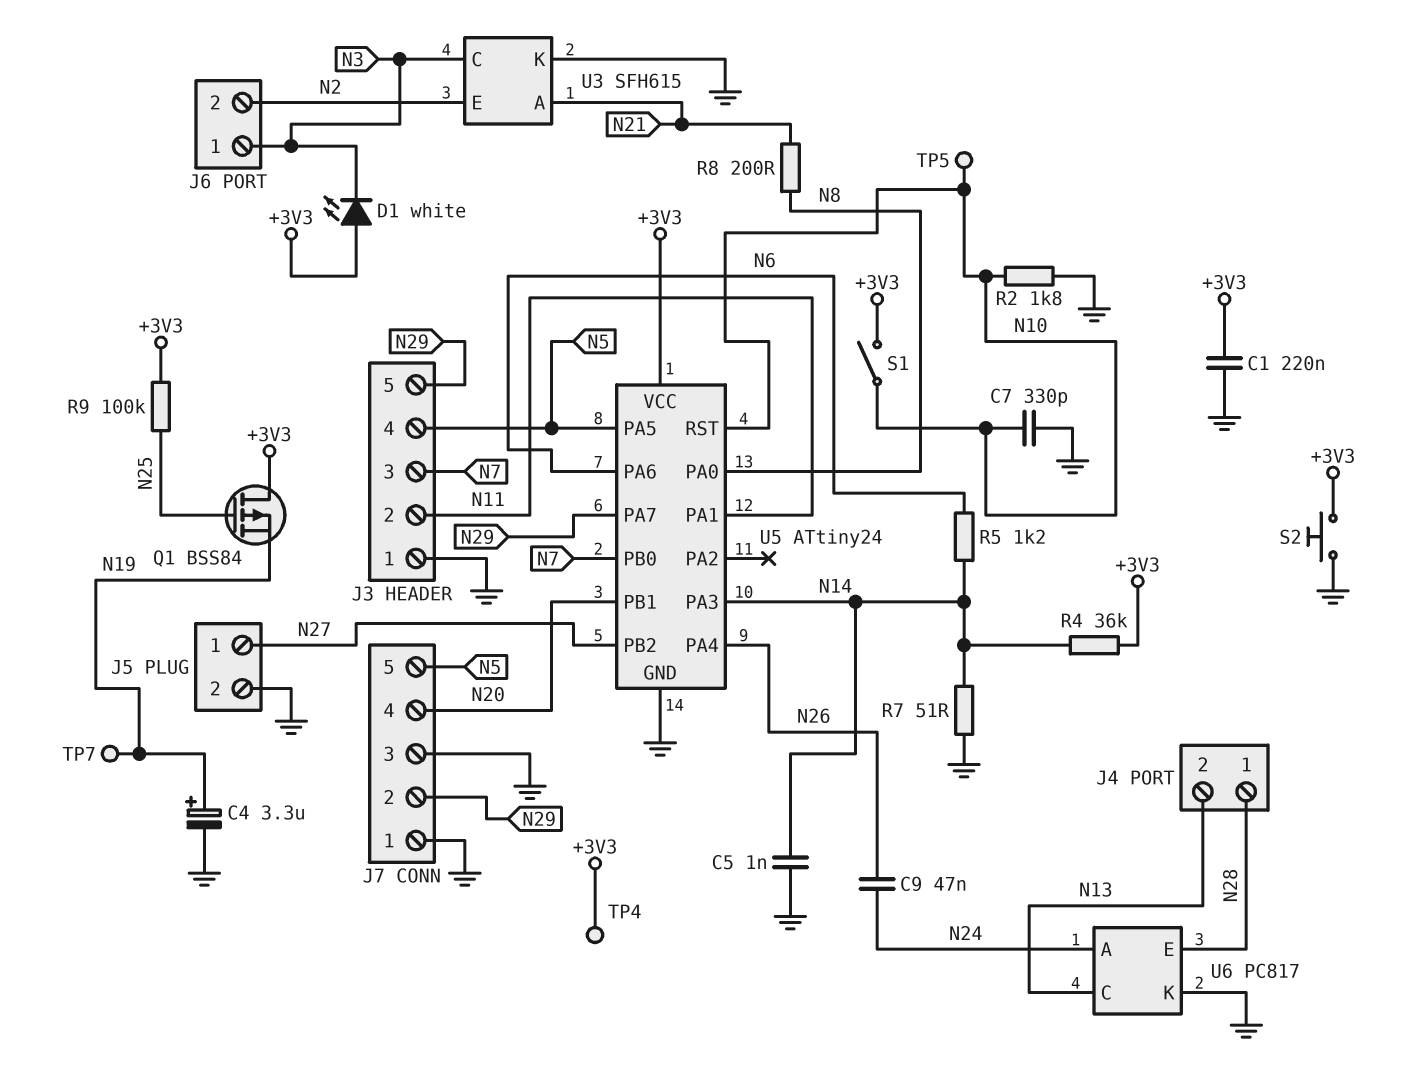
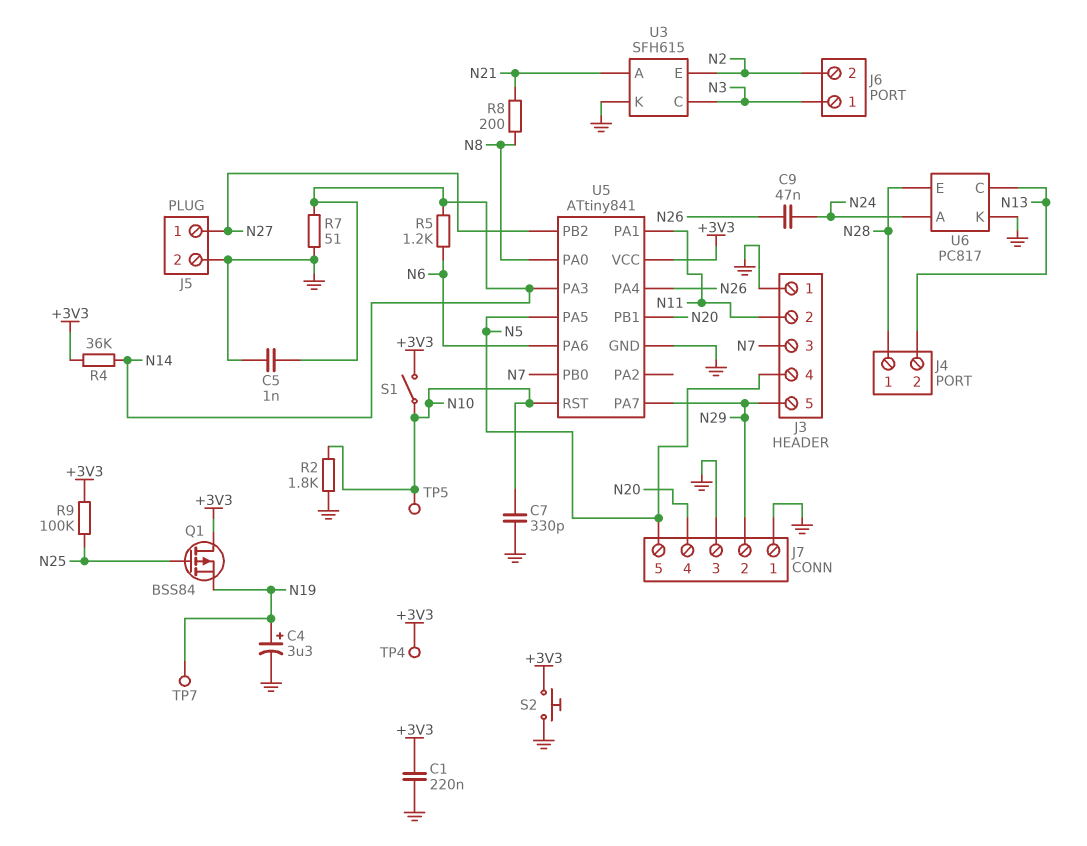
D1: LED white (A +3V3, K N3) -> none
U5: ATtiny24 -> ATtiny841

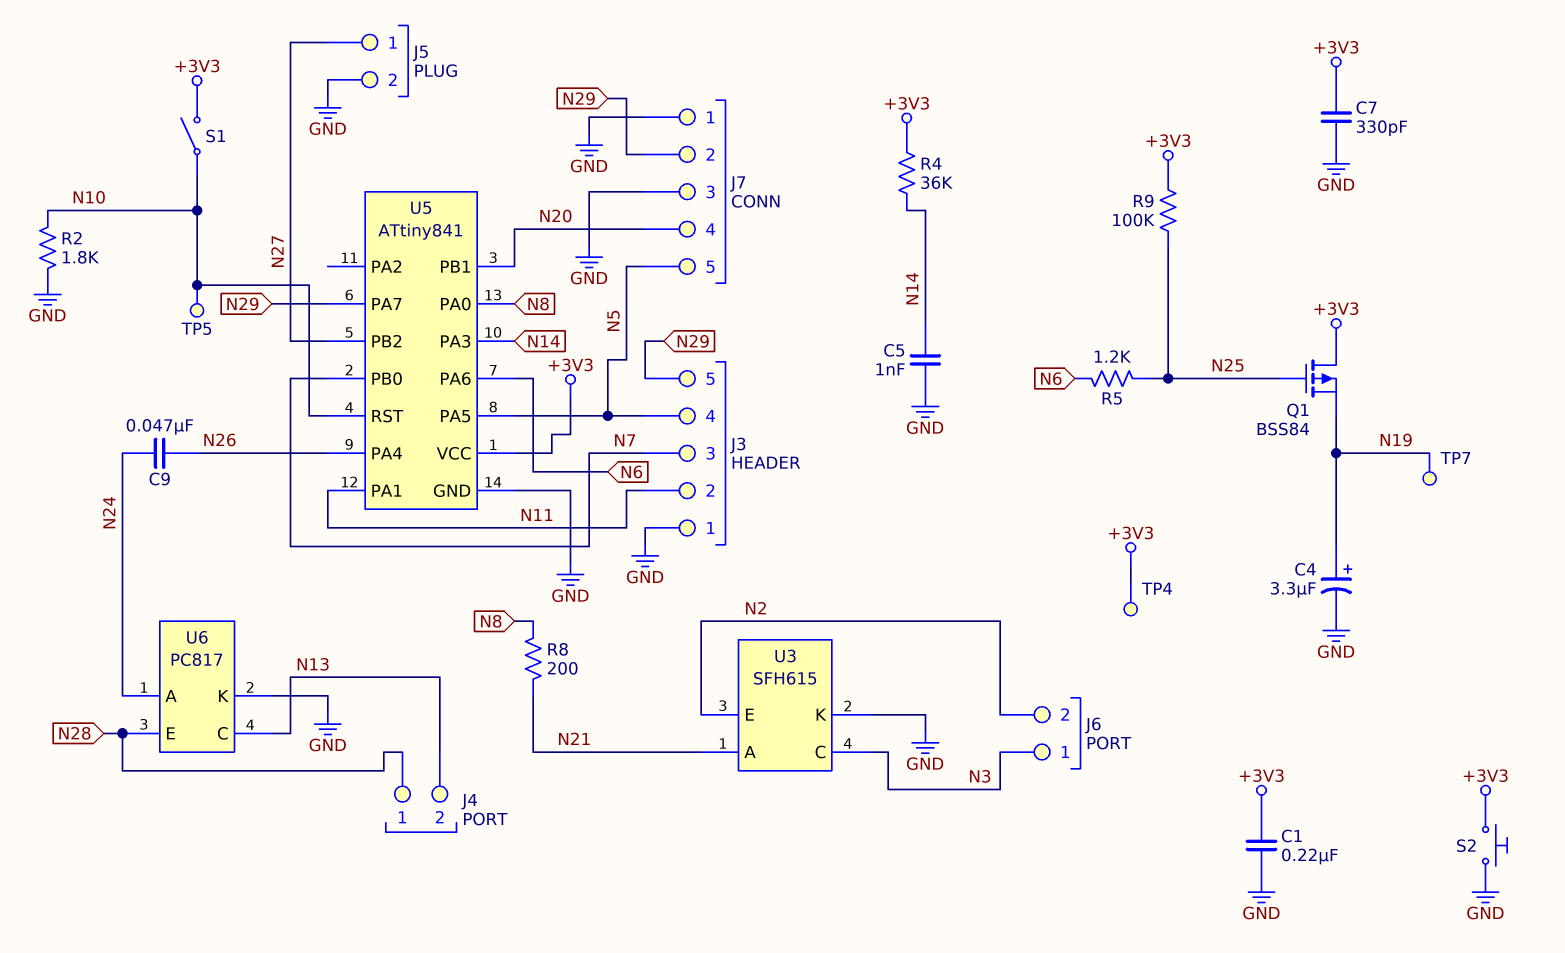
C7: 330pF (GND, N10) -> 330pF (+3V3, GND)
R5: 1.2k (N6, N14) -> 1.2k (N6, N25)
R7: 51 (GND, N14) -> none

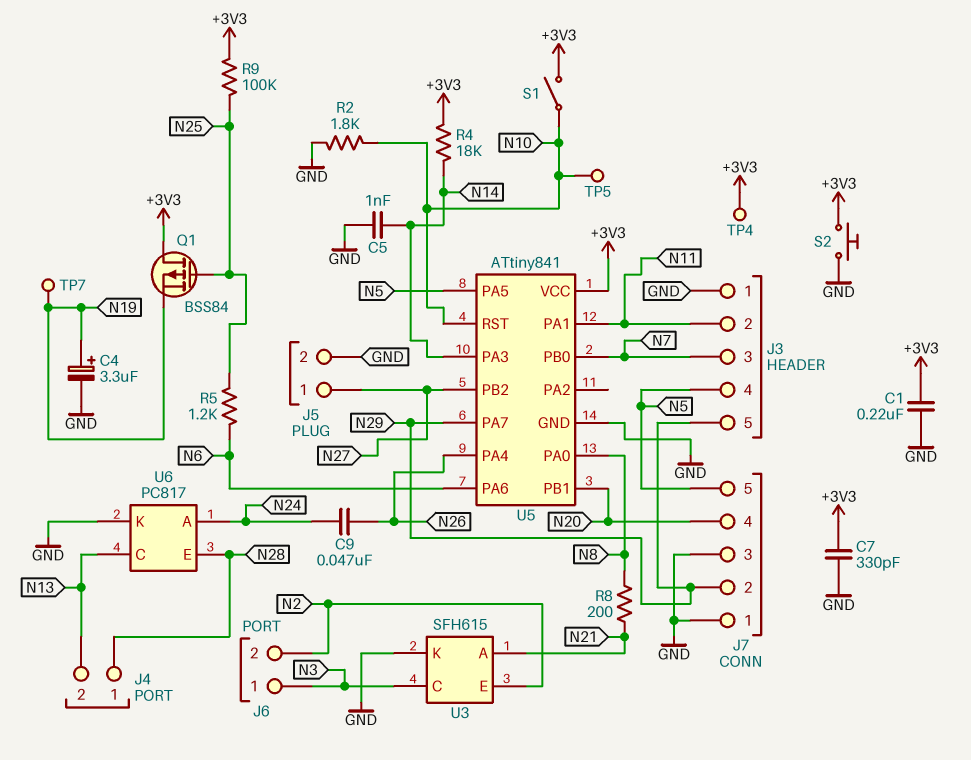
R4: 36k (+3V3, N14) -> 18k (+3V3, N14)

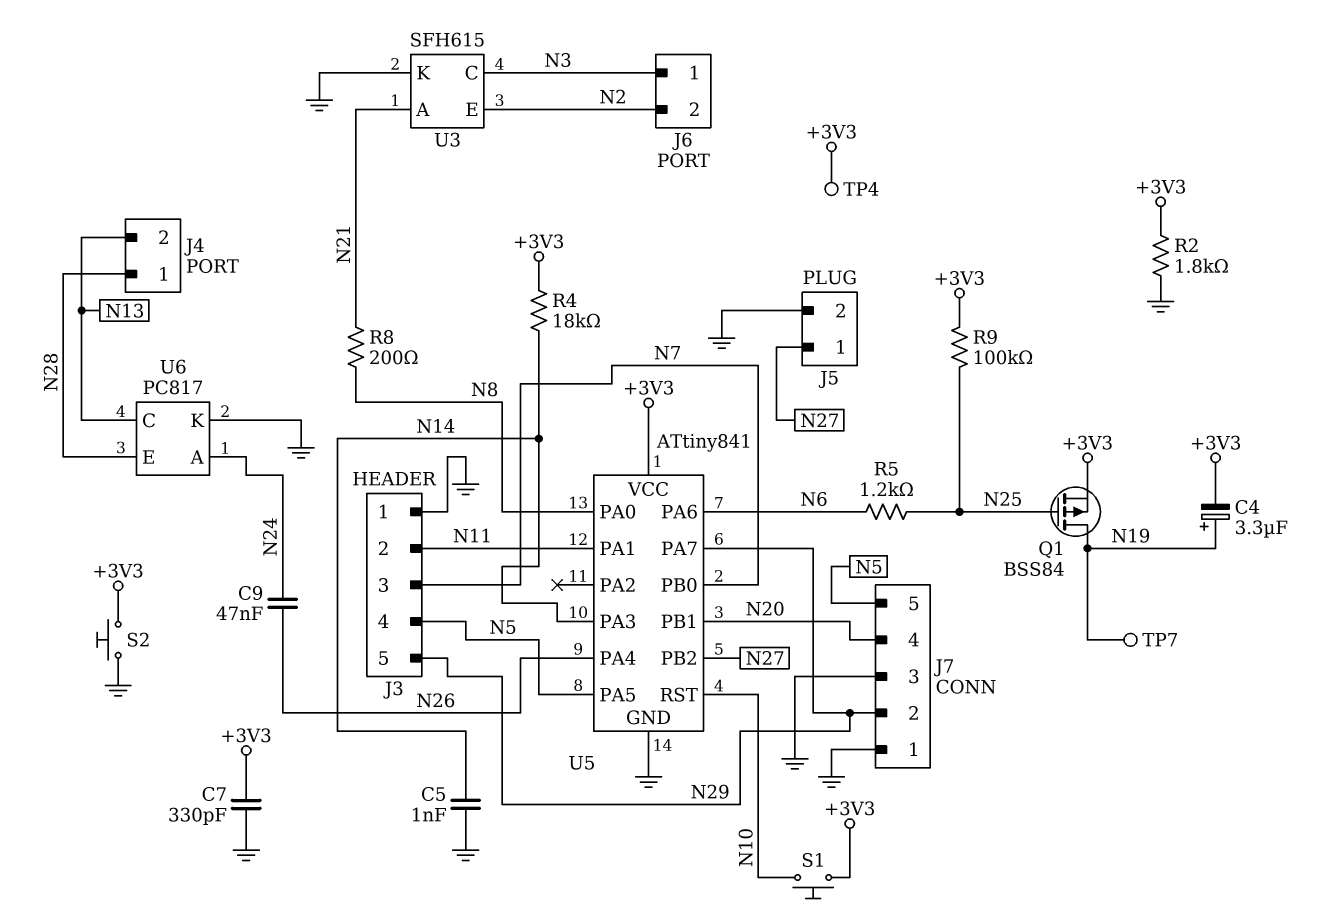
C1: 220nF (+3V3, GND) -> none
C4: 3.3uF (plus N19, minus GND) -> 3.3uF (plus N19, minus +3V3)
Q1: PMOS BSS84 (G N25, D +3V3, S N19) -> PMOS BSS84 (G N25, D N19, S +3V3)
R2: 1.8k (GND, N10) -> 1.8k (+3V3, GND)
S1: switch (+3V3, N10) -> button (+3V3, N10)
TP5: test point (N10) -> none

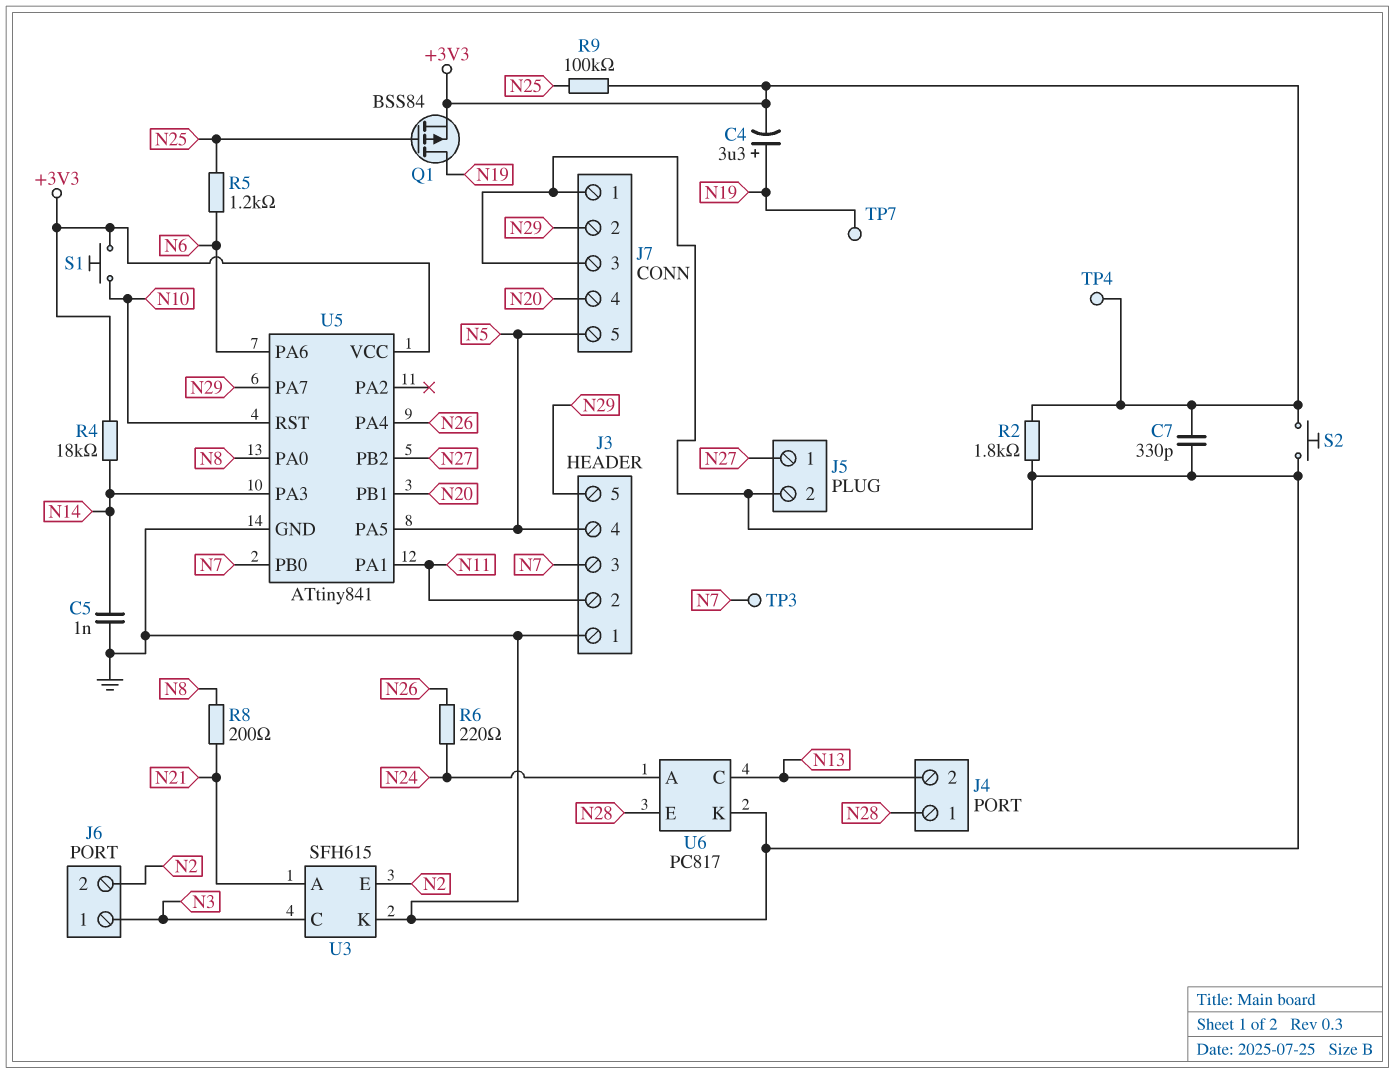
C9: 47nF (N24, N26) -> none
R6: none -> 220 (N24, N26)
TP3: none -> test point (N7)

